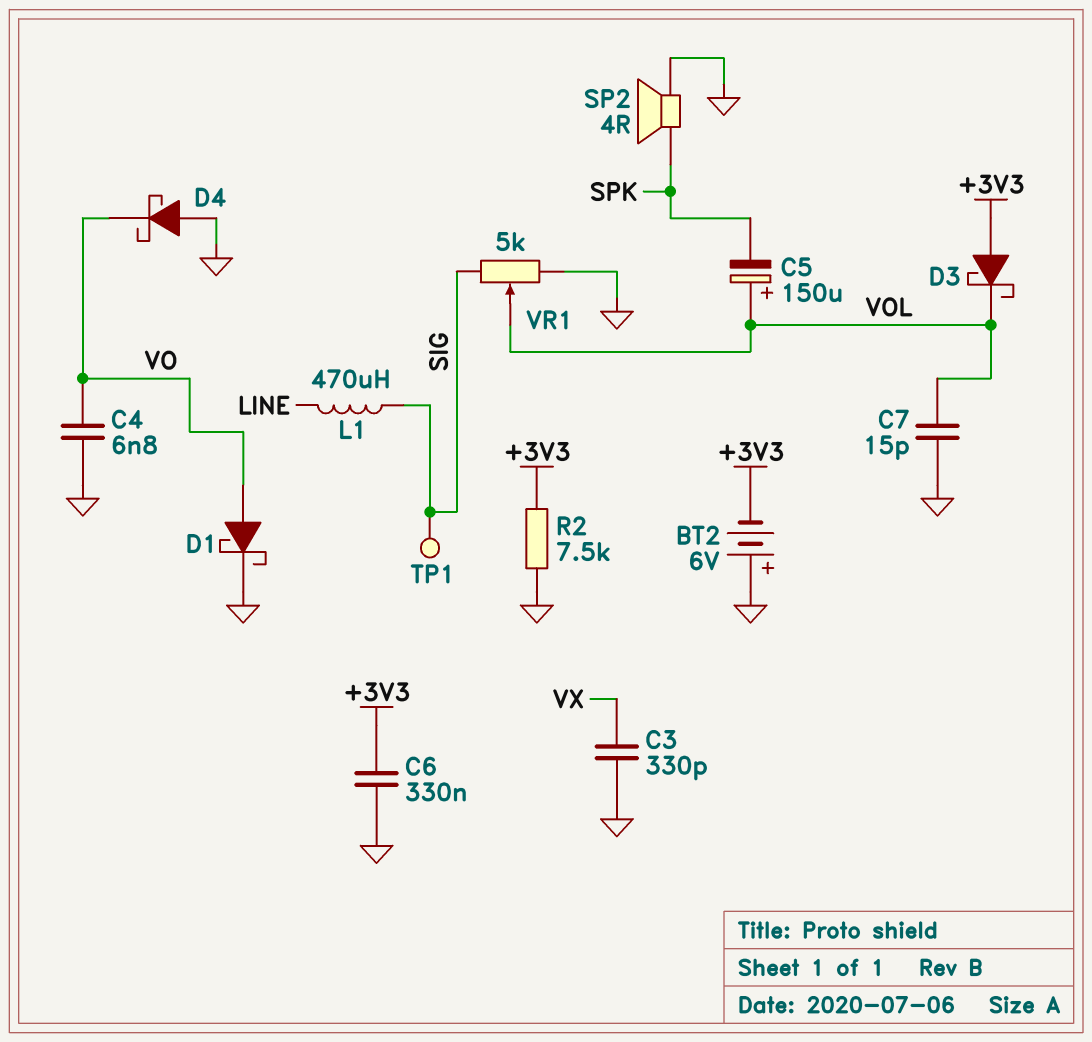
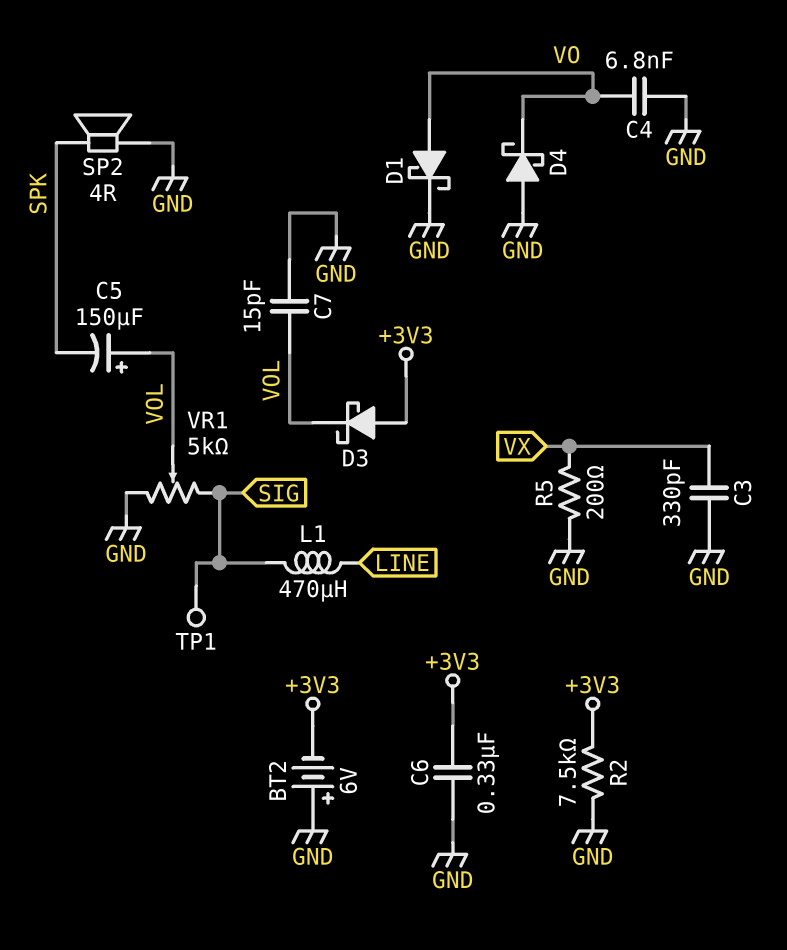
R5: none -> 200 (GND, VX)

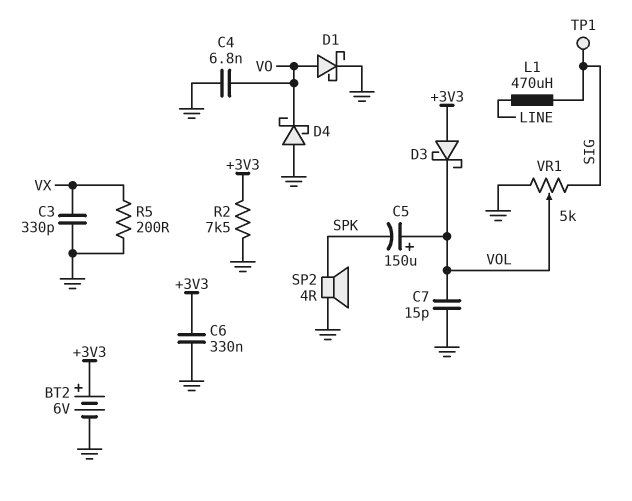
BT2: 6V (plus GND, minus +3V3) -> 6V (plus +3V3, minus GND)

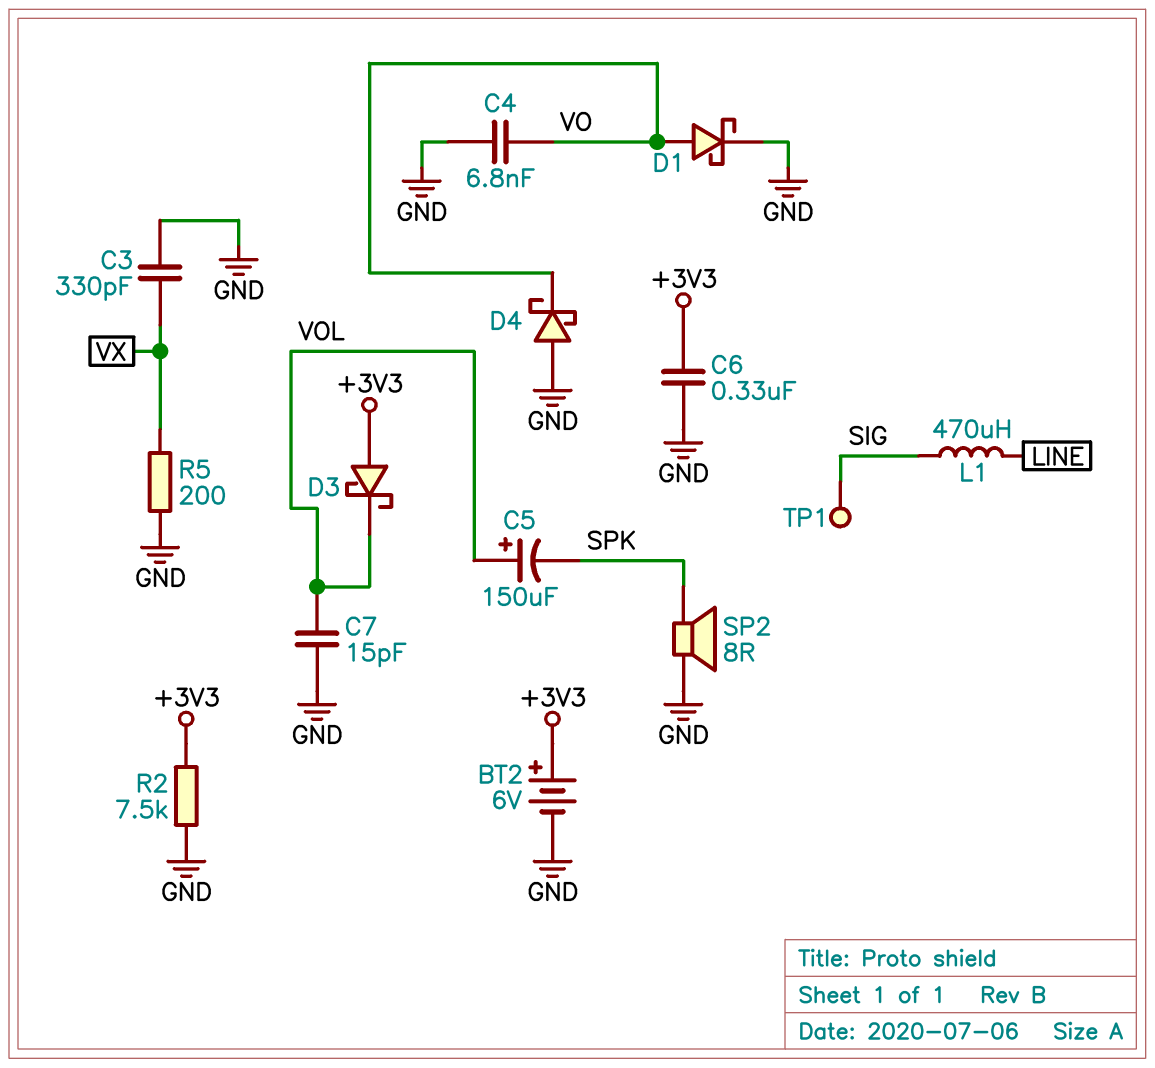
SP2: speaker 4R (GND, SPK) -> speaker 8R (GND, SPK)
VR1: 5k (GND, SIG, wiper VOL) -> none

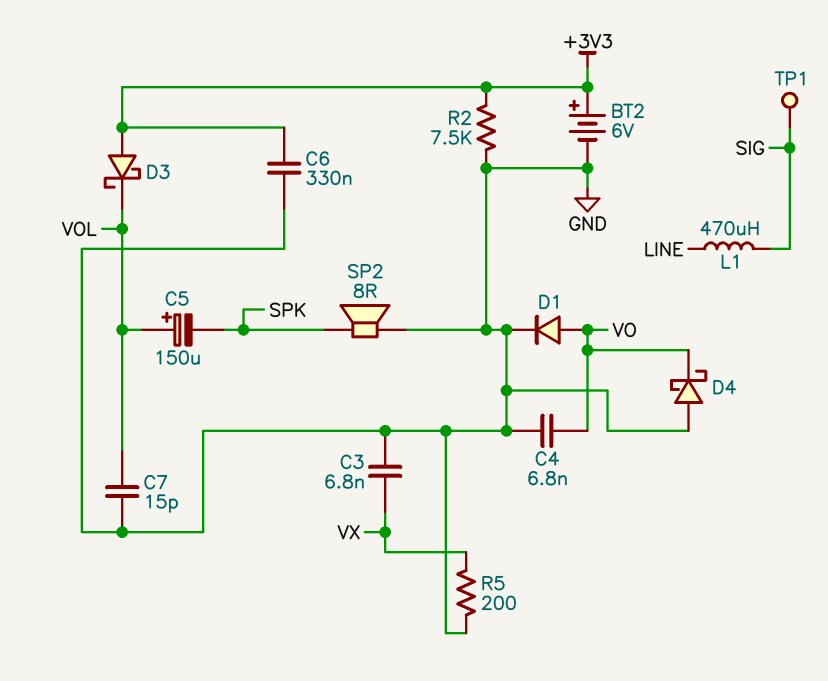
C3: 330pF (GND, VX) -> 6.8nF (GND, VX)
D1: schottky (A VO, K GND) -> diode (A VO, K GND)

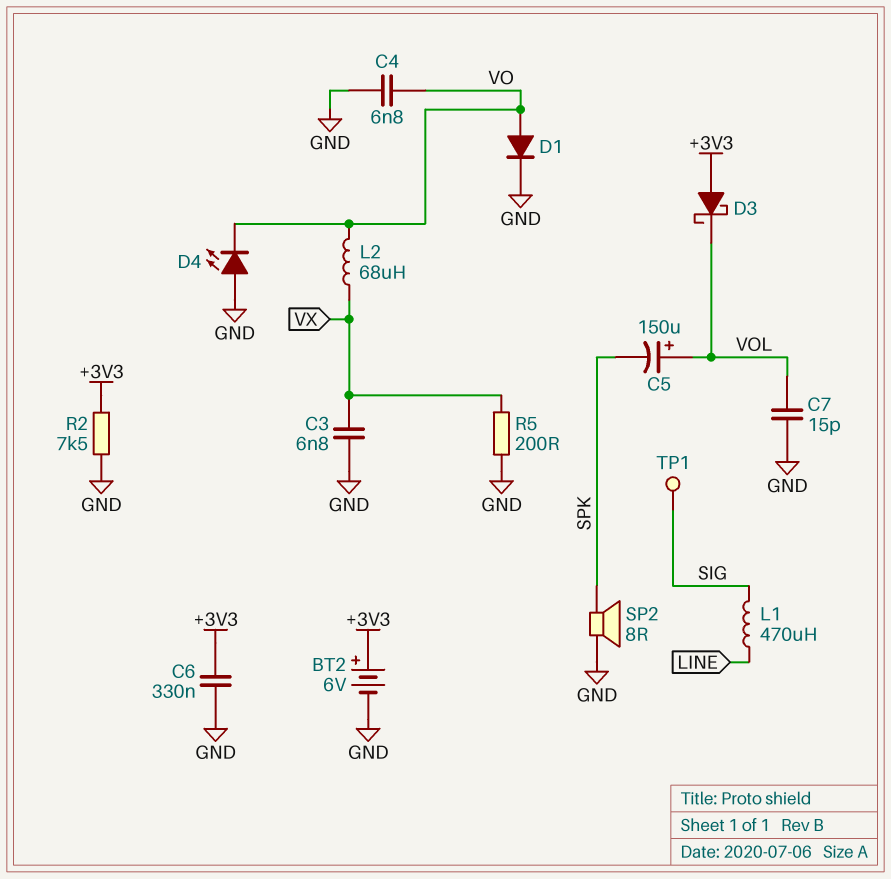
D4: schottky (A GND, K VO) -> LED (A GND, K VO)
L2: none -> 68uH (VO, VX)

